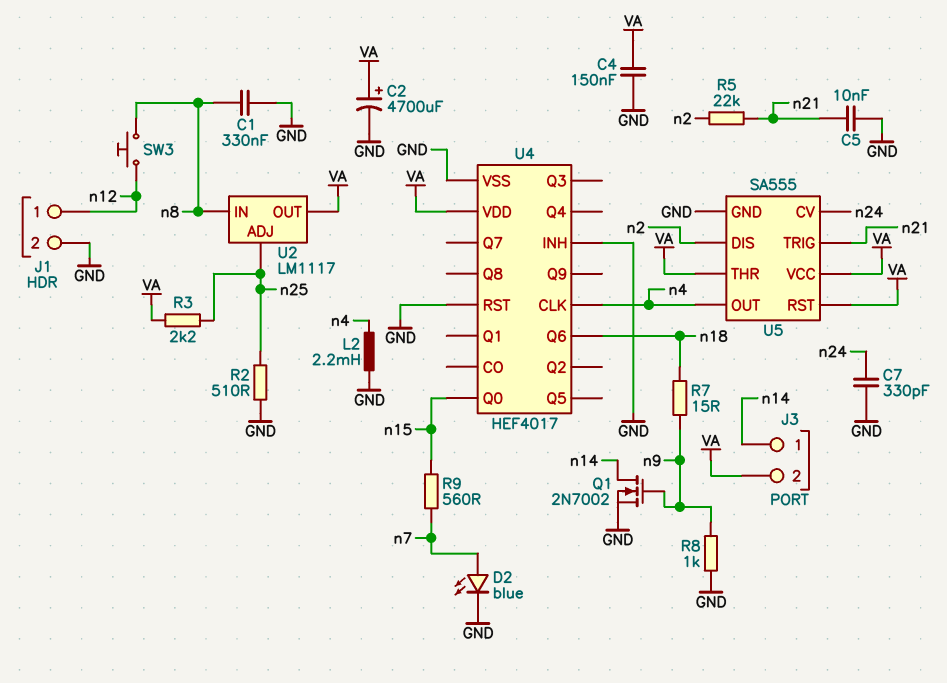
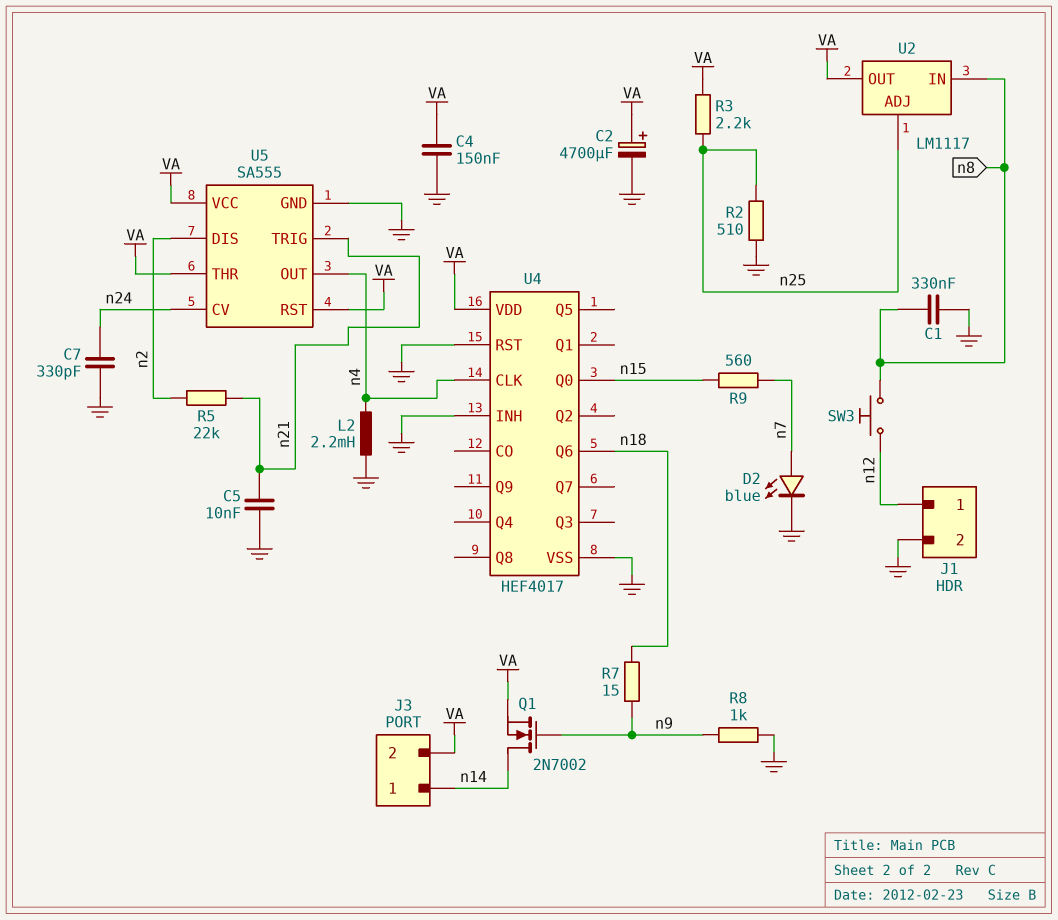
Q1: NMOS 2N7002 (G n9, D n14, S GND) -> NMOS 2N7002 (G n9, D n14, S VA)

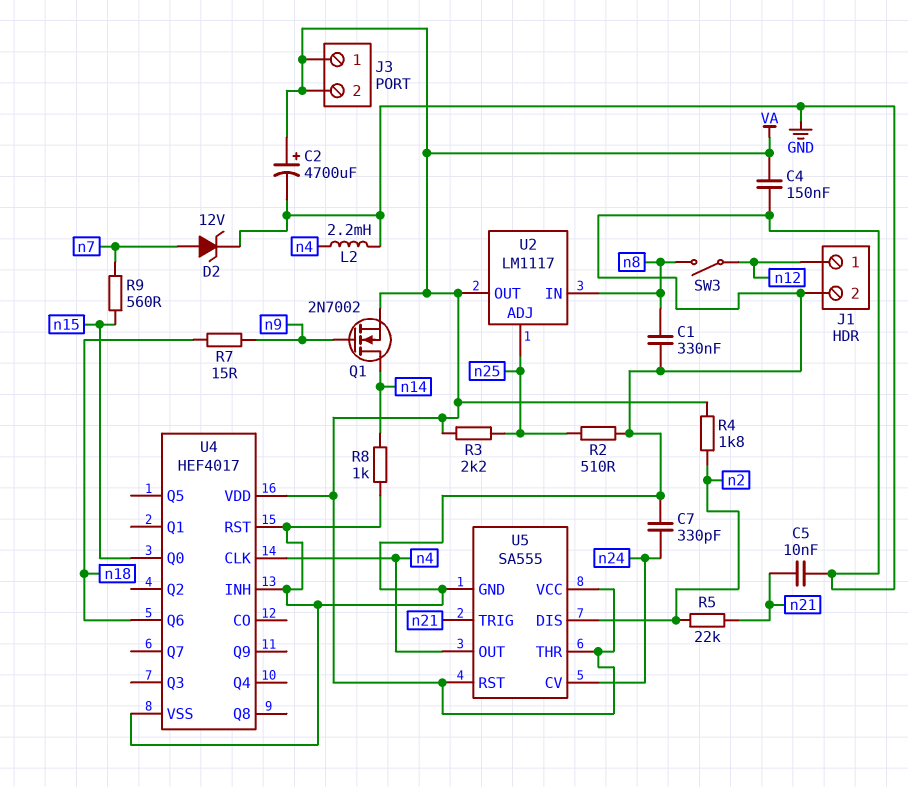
D2: LED blue (A n7, K GND) -> zener 12V (A n7, K GND)
J3 pin 1: n14 -> VA
R4: none -> 1.8k (VA, n2)
R8: 1k (GND, n9) -> 1k (GND, n14)
SW3: button (n8, n12) -> switch (n8, n12)

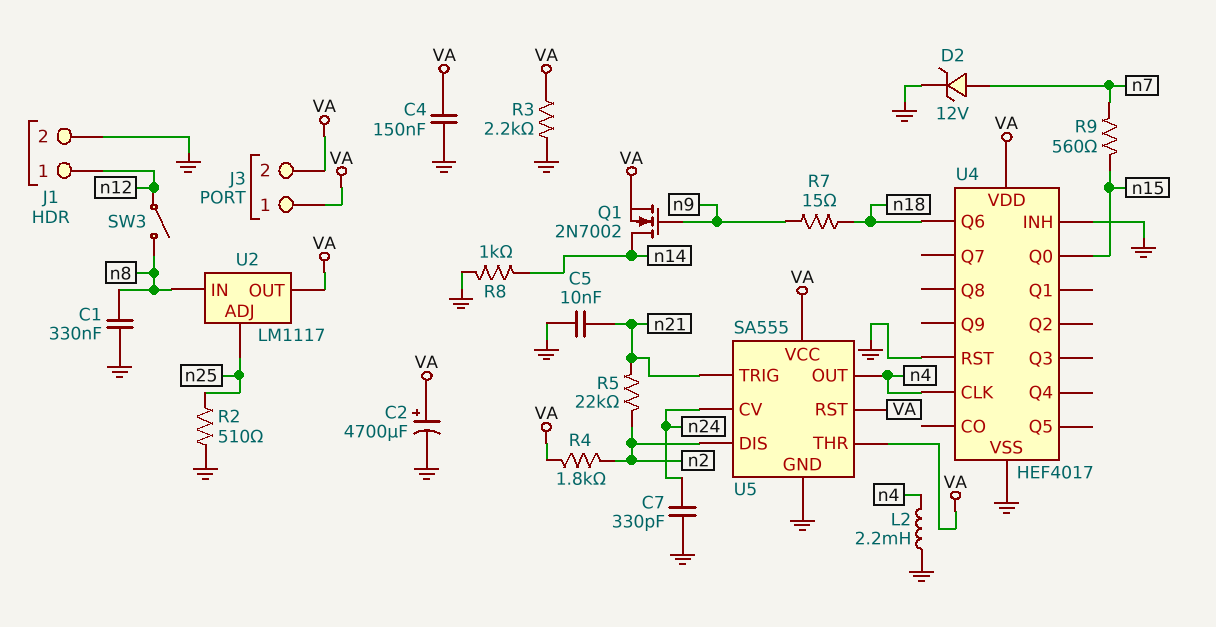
R3: 2.2k (VA, n25) -> 2.2k (GND, VA)

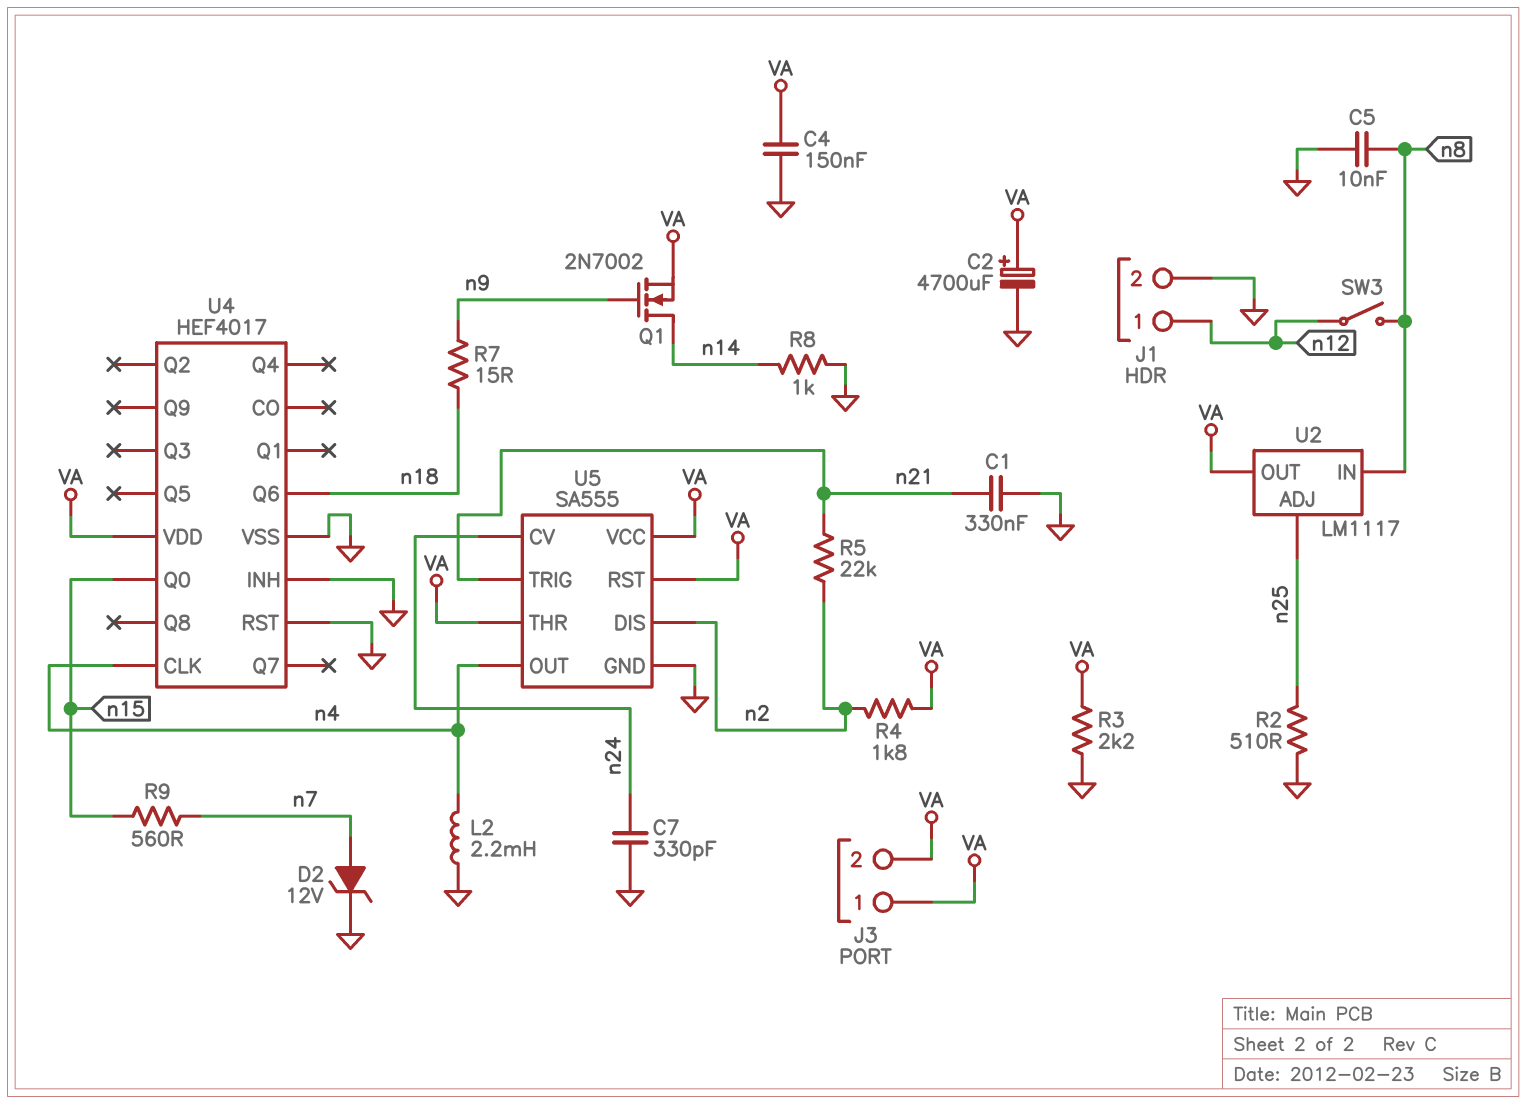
C1: 330nF (GND, n8) -> 330nF (GND, n21)
C5: 10nF (GND, n21) -> 10nF (GND, n8)

